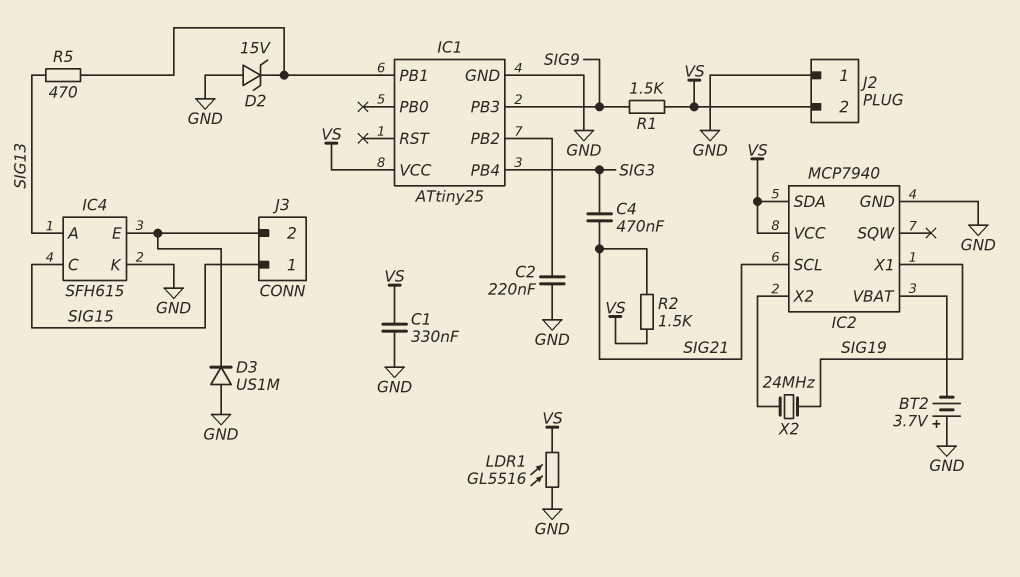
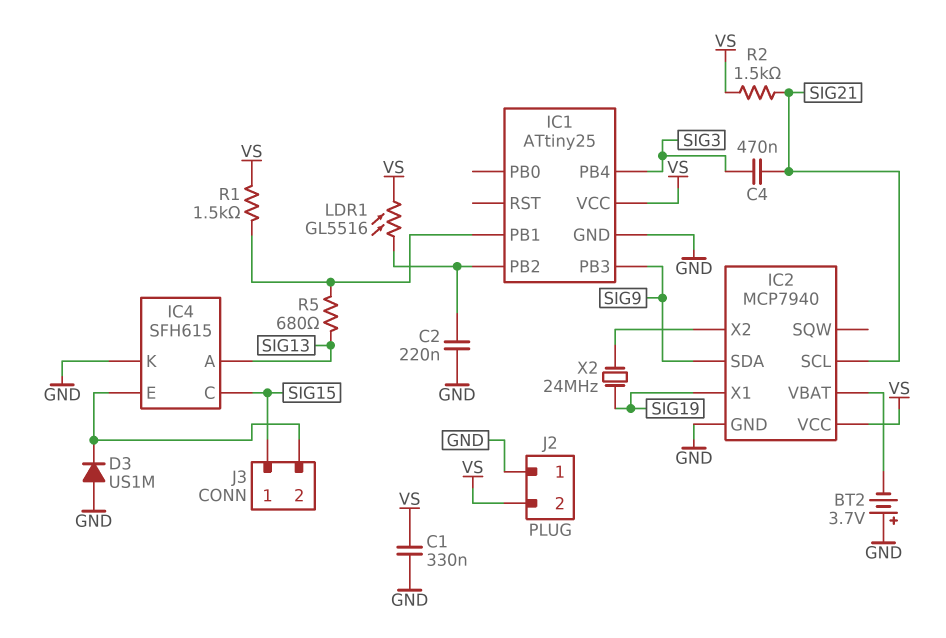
D2: zener 15V (A GND, K IC1/PB1) -> none
IC2 pin SDA: VS -> SIG9
LDR1: GL5516 (GND, VS) -> GL5516 (IC1/PB2, VS)
R1: 1.5k (SIG9, VS) -> 1.5k (IC1/PB1, VS)
R5: 470 (IC1/PB1, SIG13) -> 680 (IC1/PB1, SIG13)

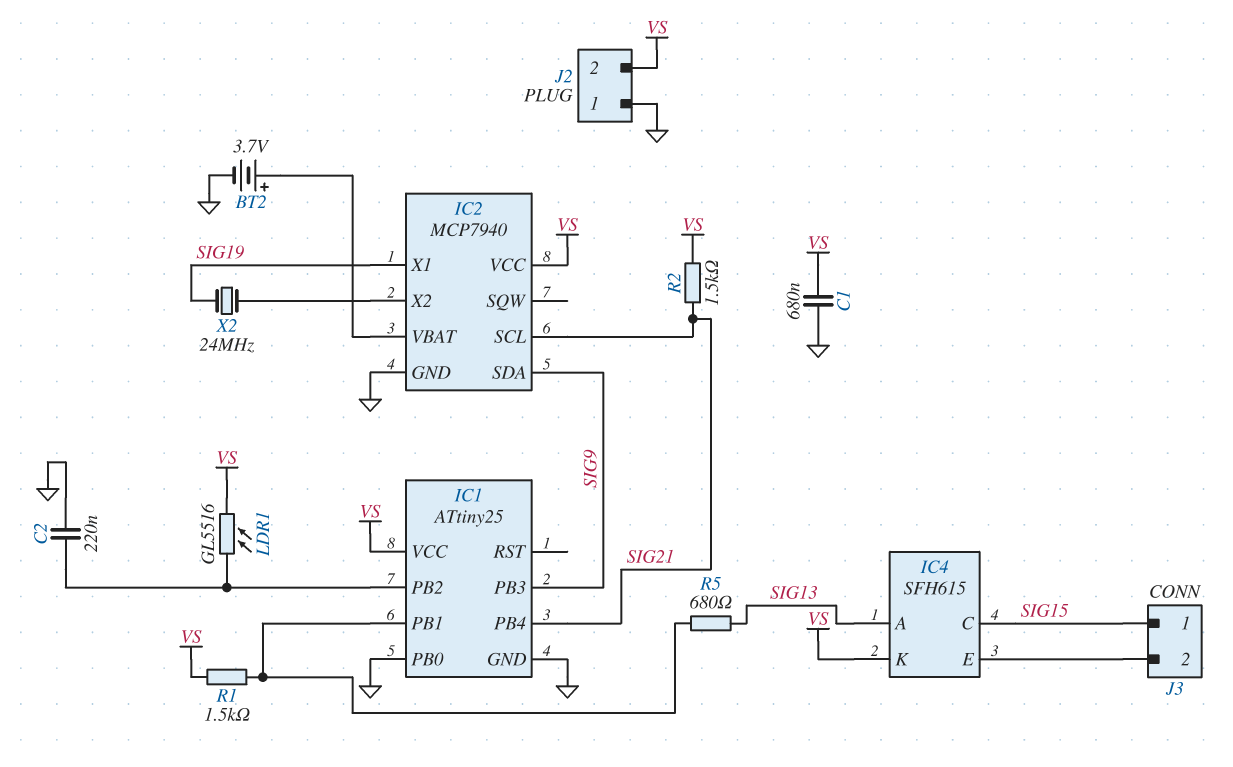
BT2: 3.7V (plus GND, minus IC2/VBAT) -> 3.7V (plus IC2/VBAT, minus GND)
C1: 330nF (GND, VS) -> 680nF (GND, VS)
C4: 470nF (SIG3, SIG21) -> none
D3: diode US1M (A GND, K IC4/E) -> none
IC1 pin PB0: none -> GND
IC1 pin PB4: SIG3 -> SIG21
IC4 pin K: GND -> VS

